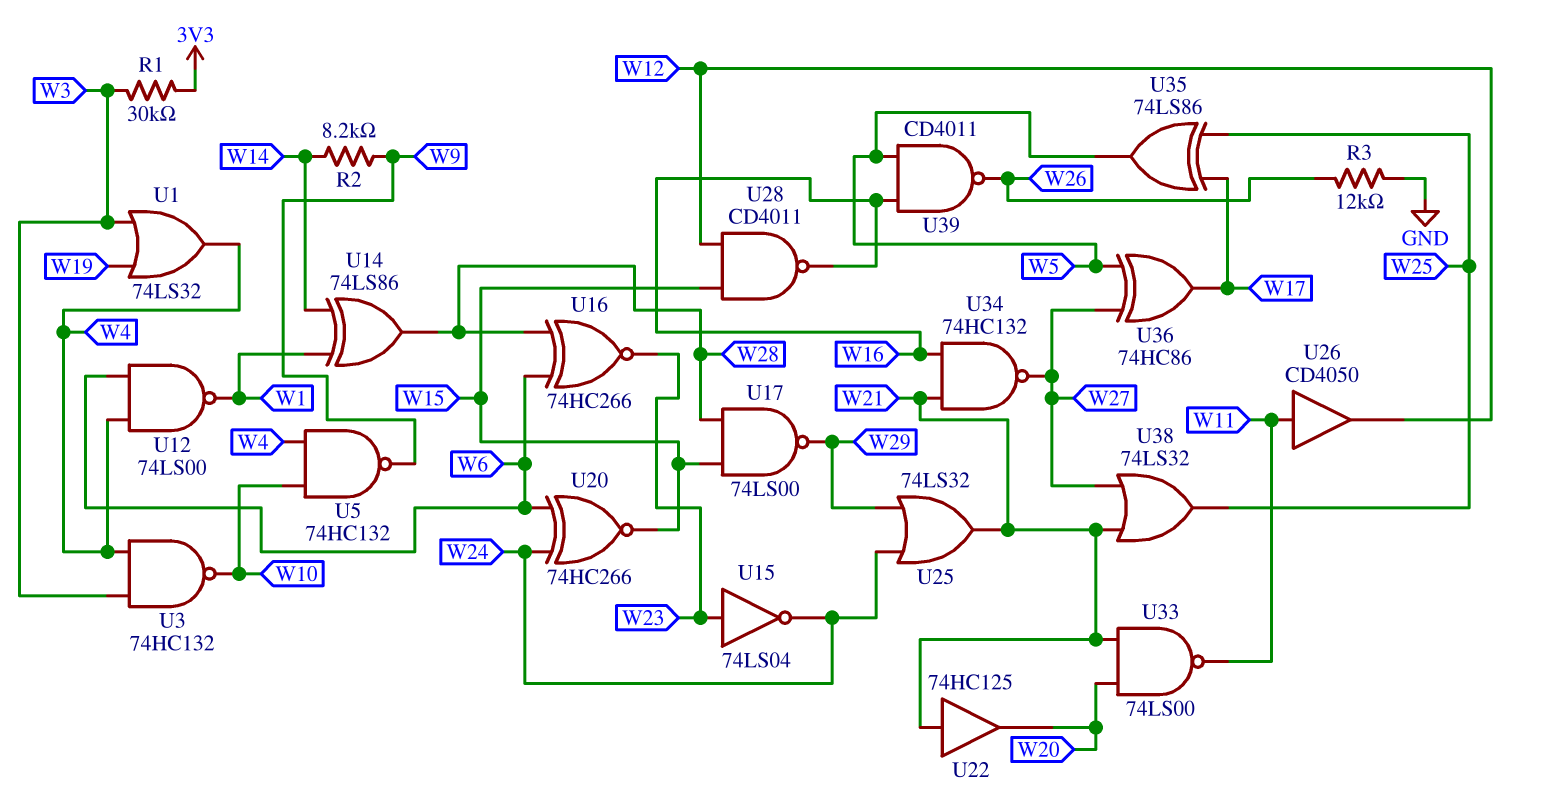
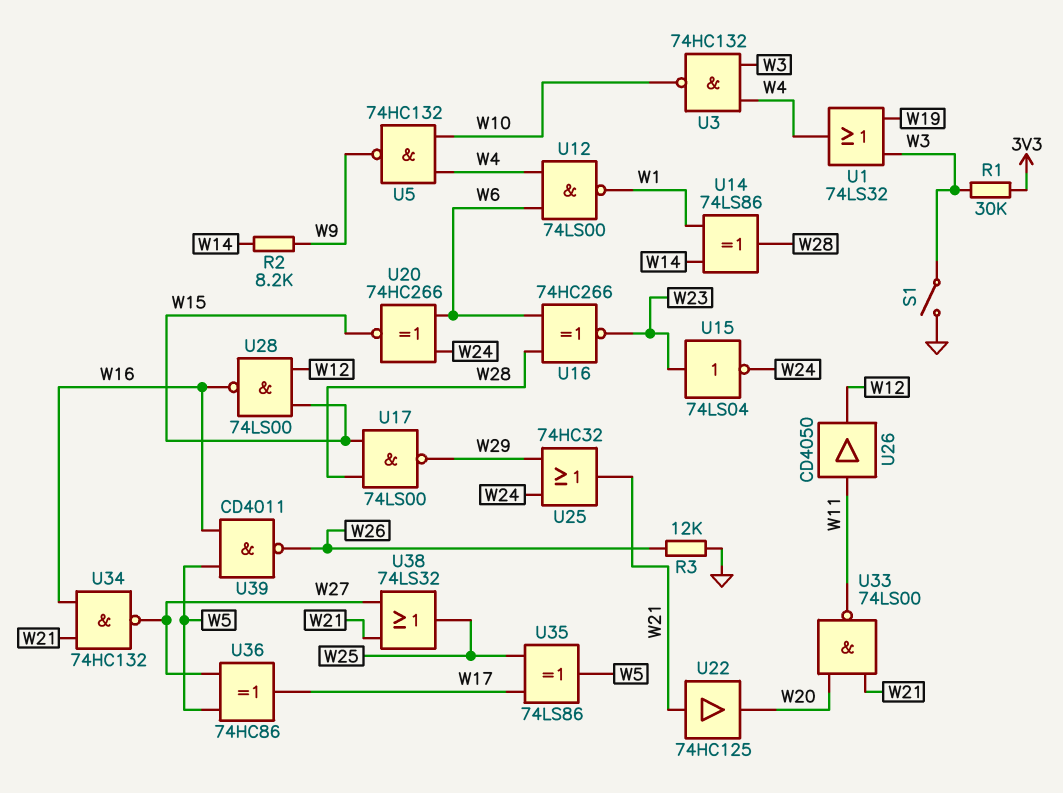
S1: none -> switch (GND, W3)
U25: OR 74LS32 (in W24, in W29, out W21) -> OR 74HC32 (in W24, in W29, out W21)
U28: NAND CD4011 (in W12, in W15, out W16) -> NAND 74LS00 (in W12, in W15, out W16)

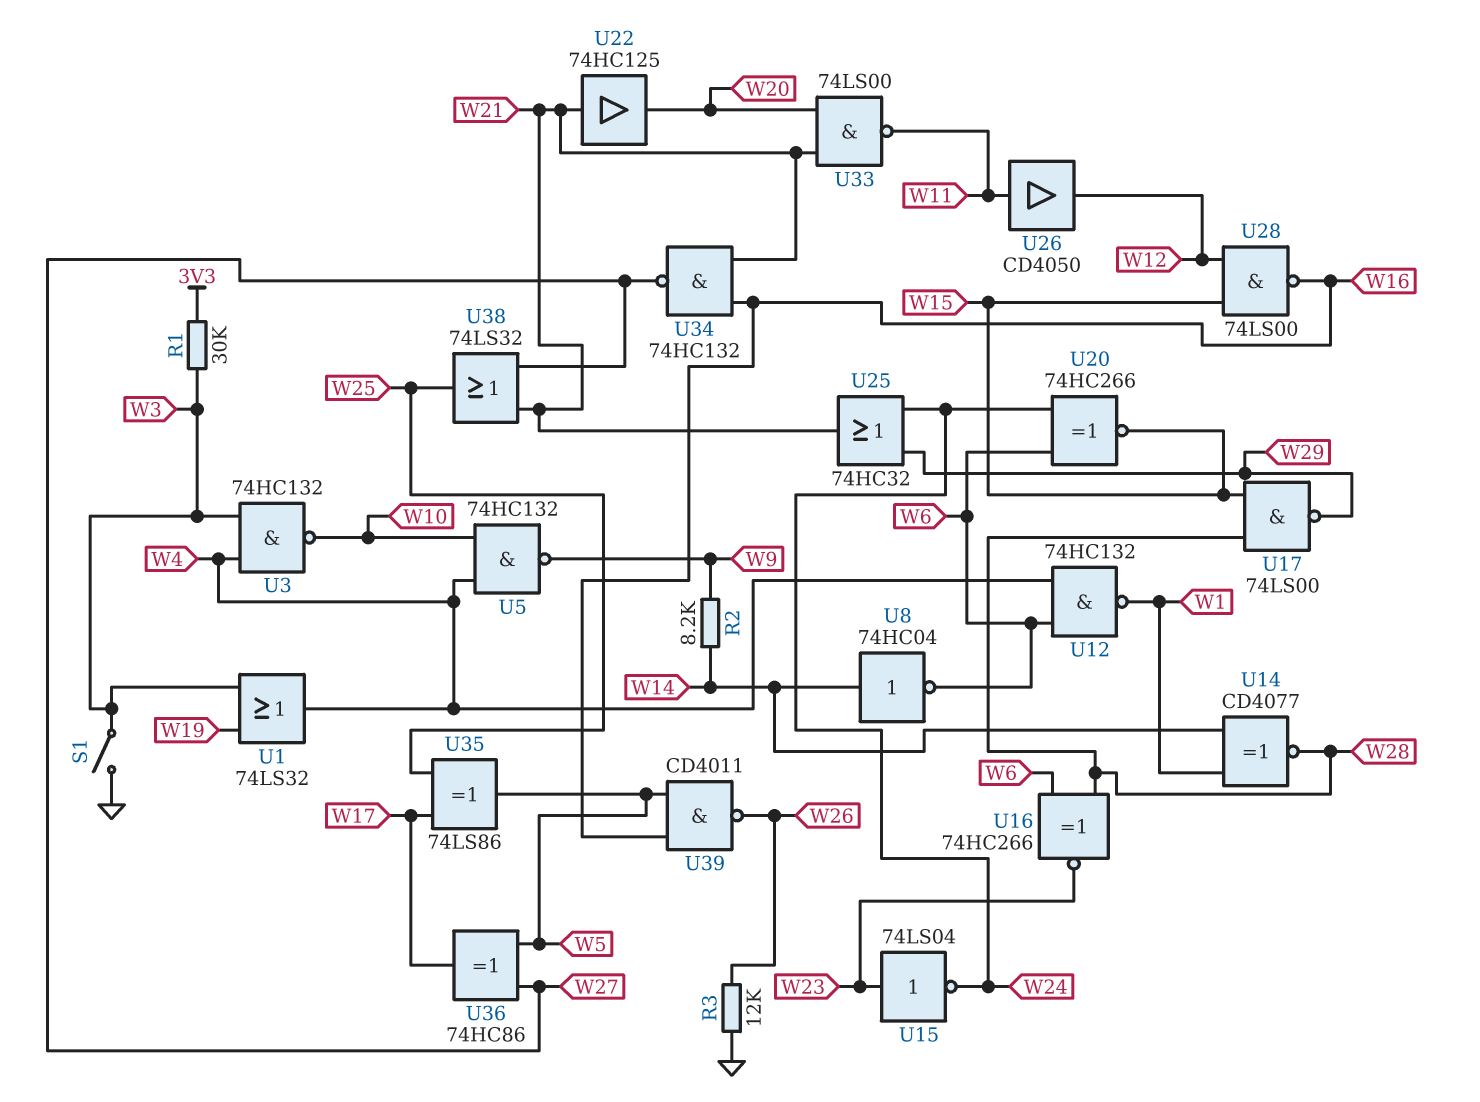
U8: none -> NOT 74HC04 (in W14, out W6)
U12: NAND 74LS00 (in W4, in W6, out W1) -> NAND 74HC132 (in W4, in W6, out W1)
U14: XOR 74LS86 (in W1, in W14, out W28) -> XNOR CD4077 (in W1, in W14, out W28)

